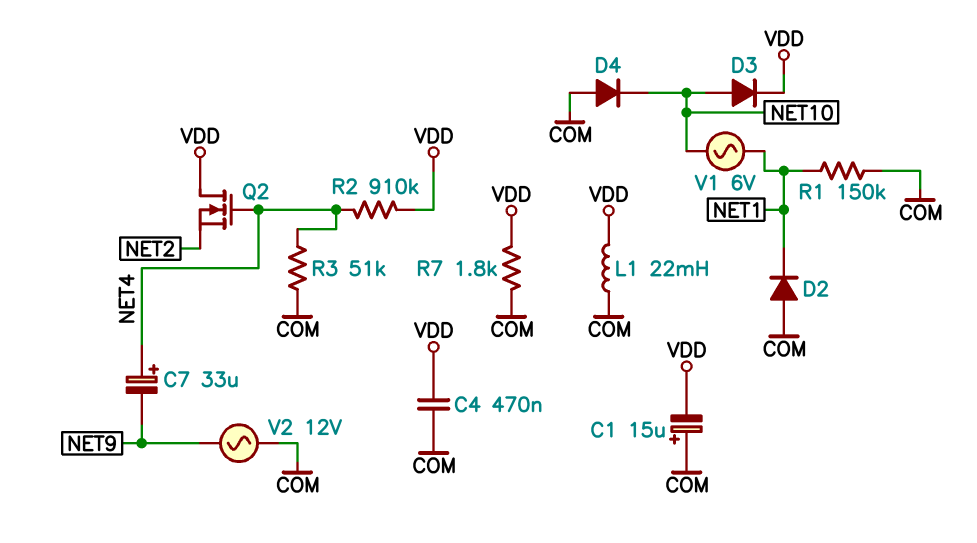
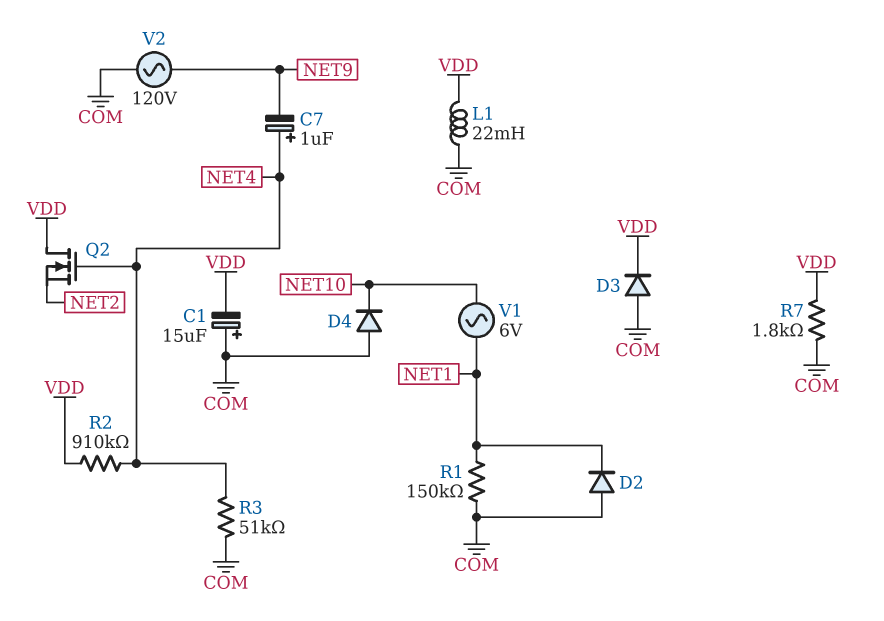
C4: 470nF (COM, VDD) -> none
C7: 33uF (plus NET4, minus NET9) -> 1uF (plus NET4, minus NET9)
D3: diode (A NET10, K VDD) -> diode (A COM, K VDD)
V2: AC 12V (COM, NET9) -> AC 120V (COM, NET9)

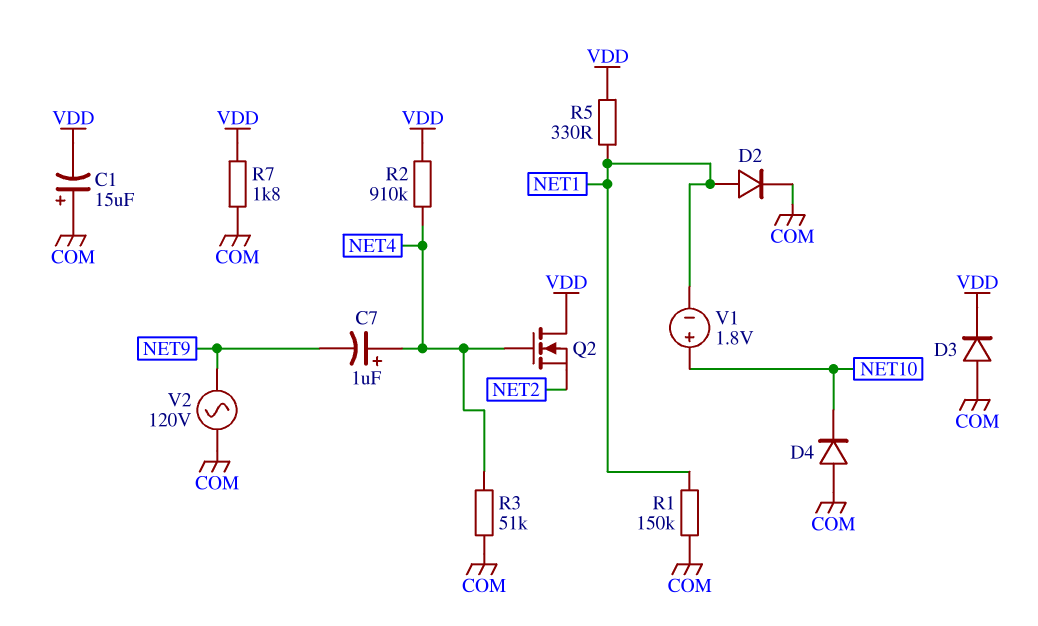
D2: diode (A COM, K NET1) -> diode (A NET1, K COM)
L1: 22mH (COM, VDD) -> none
R5: none -> 330 (NET1, VDD)
V1: AC 6V (NET1, NET10) -> 1.8V (plus NET10, minus NET1)

